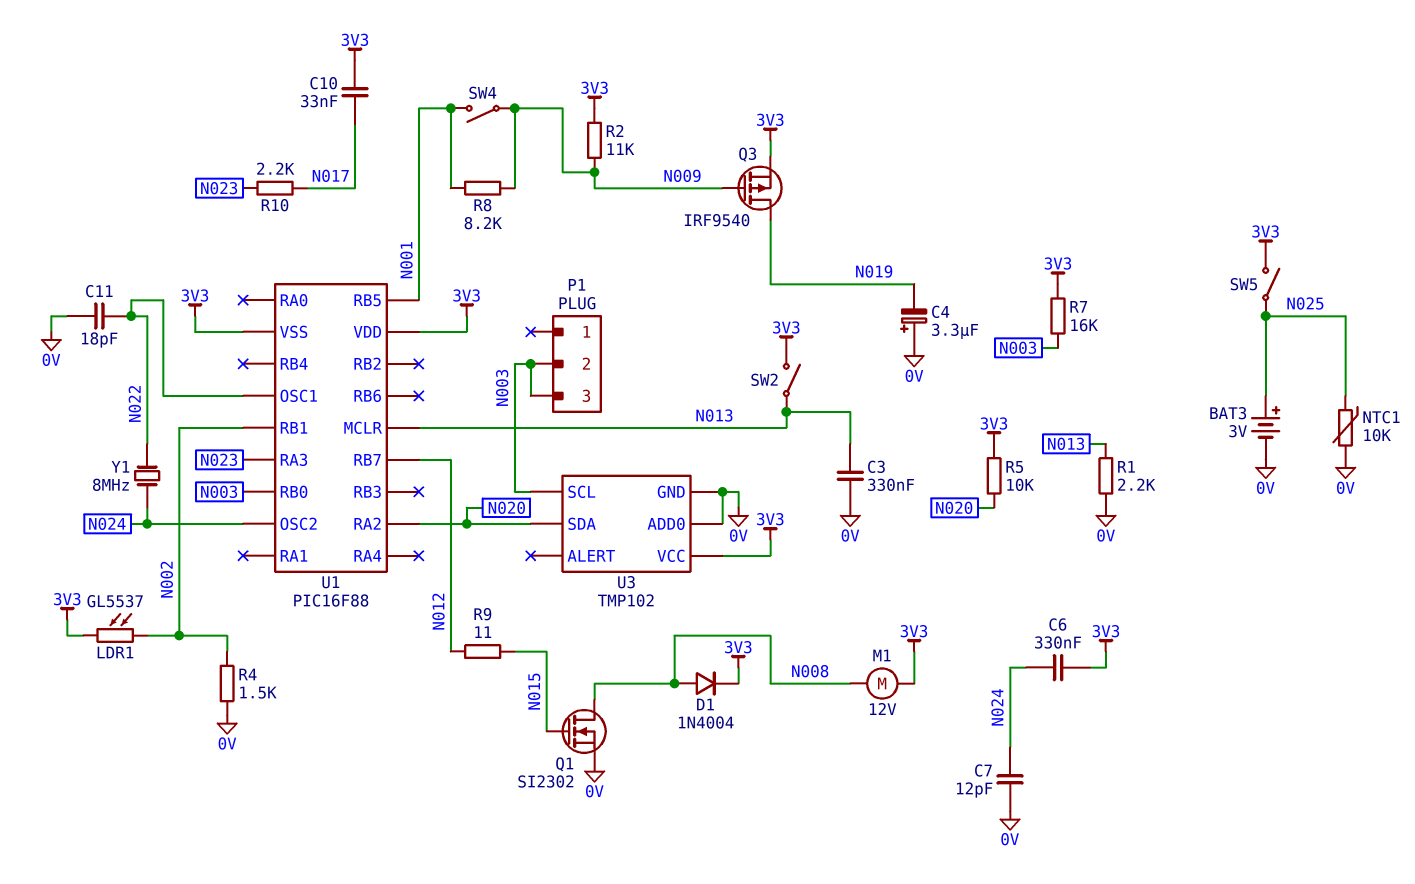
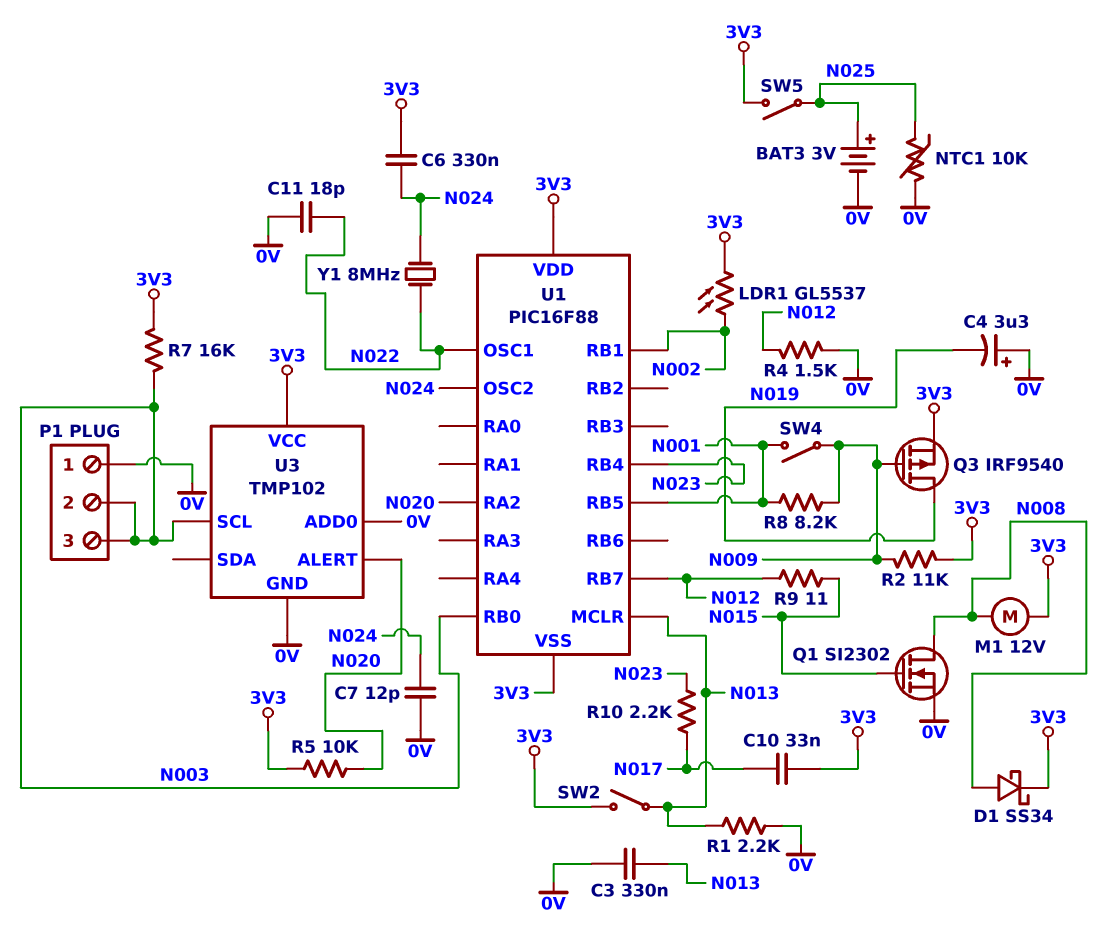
D1: diode 1N4004 (A N008, K 3V3) -> schottky SS34 (A N008, K 3V3)
P1 pin 1: none -> 0V
R4: 1.5k (0V, N002) -> 1.5k (0V, N012)
U1 pin RA3: N023 -> none
U1 pin RB4: none -> N023
U3 pin ALERT: none -> N020
U3 pin SDA: N020 -> none

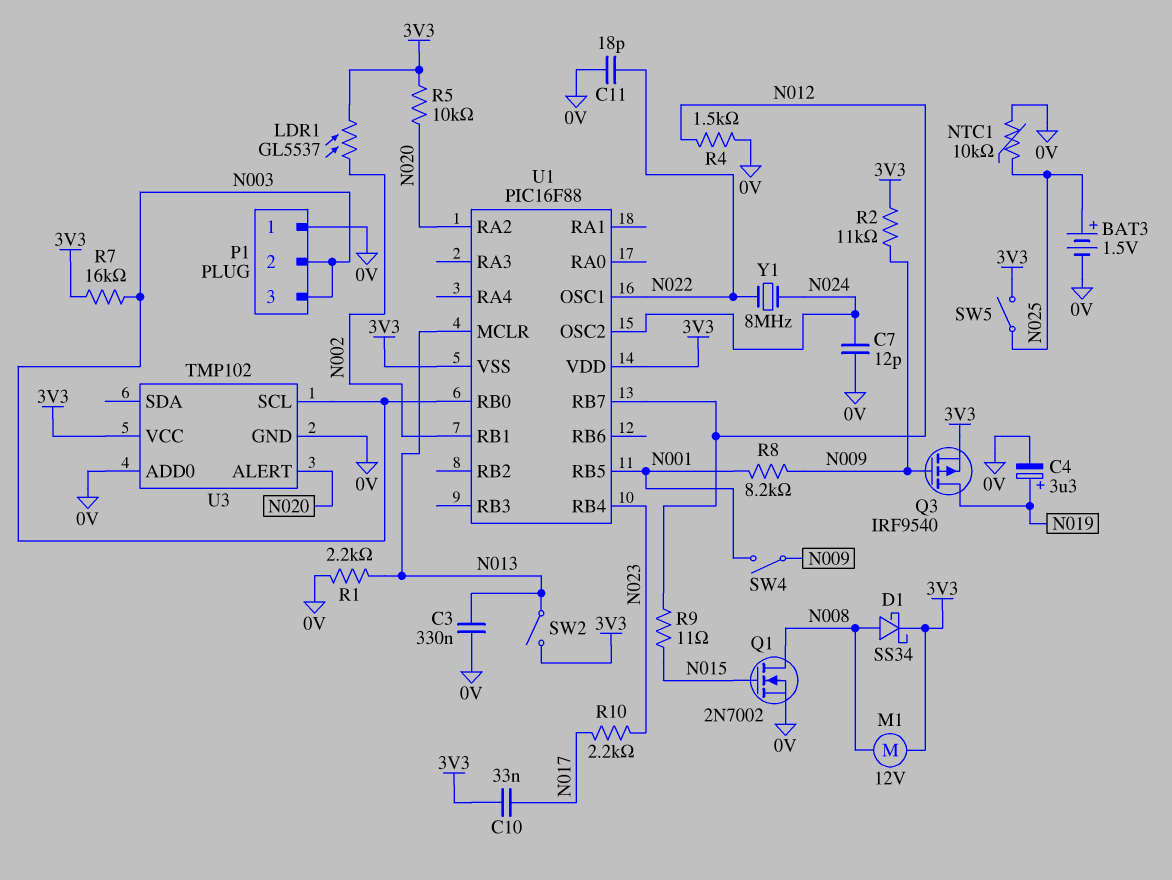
BAT3: 3V (plus N025, minus 0V) -> 1.5V (plus N025, minus 0V)
C4: 3.3uF (plus 0V, minus N019) -> 3.3uF (plus N019, minus 0V)
C6: 330nF (3V3, N024) -> none
Q1: NMOS SI2302 (G N015, D N008, S 0V) -> NMOS 2N7002 (G N015, D N008, S 0V)

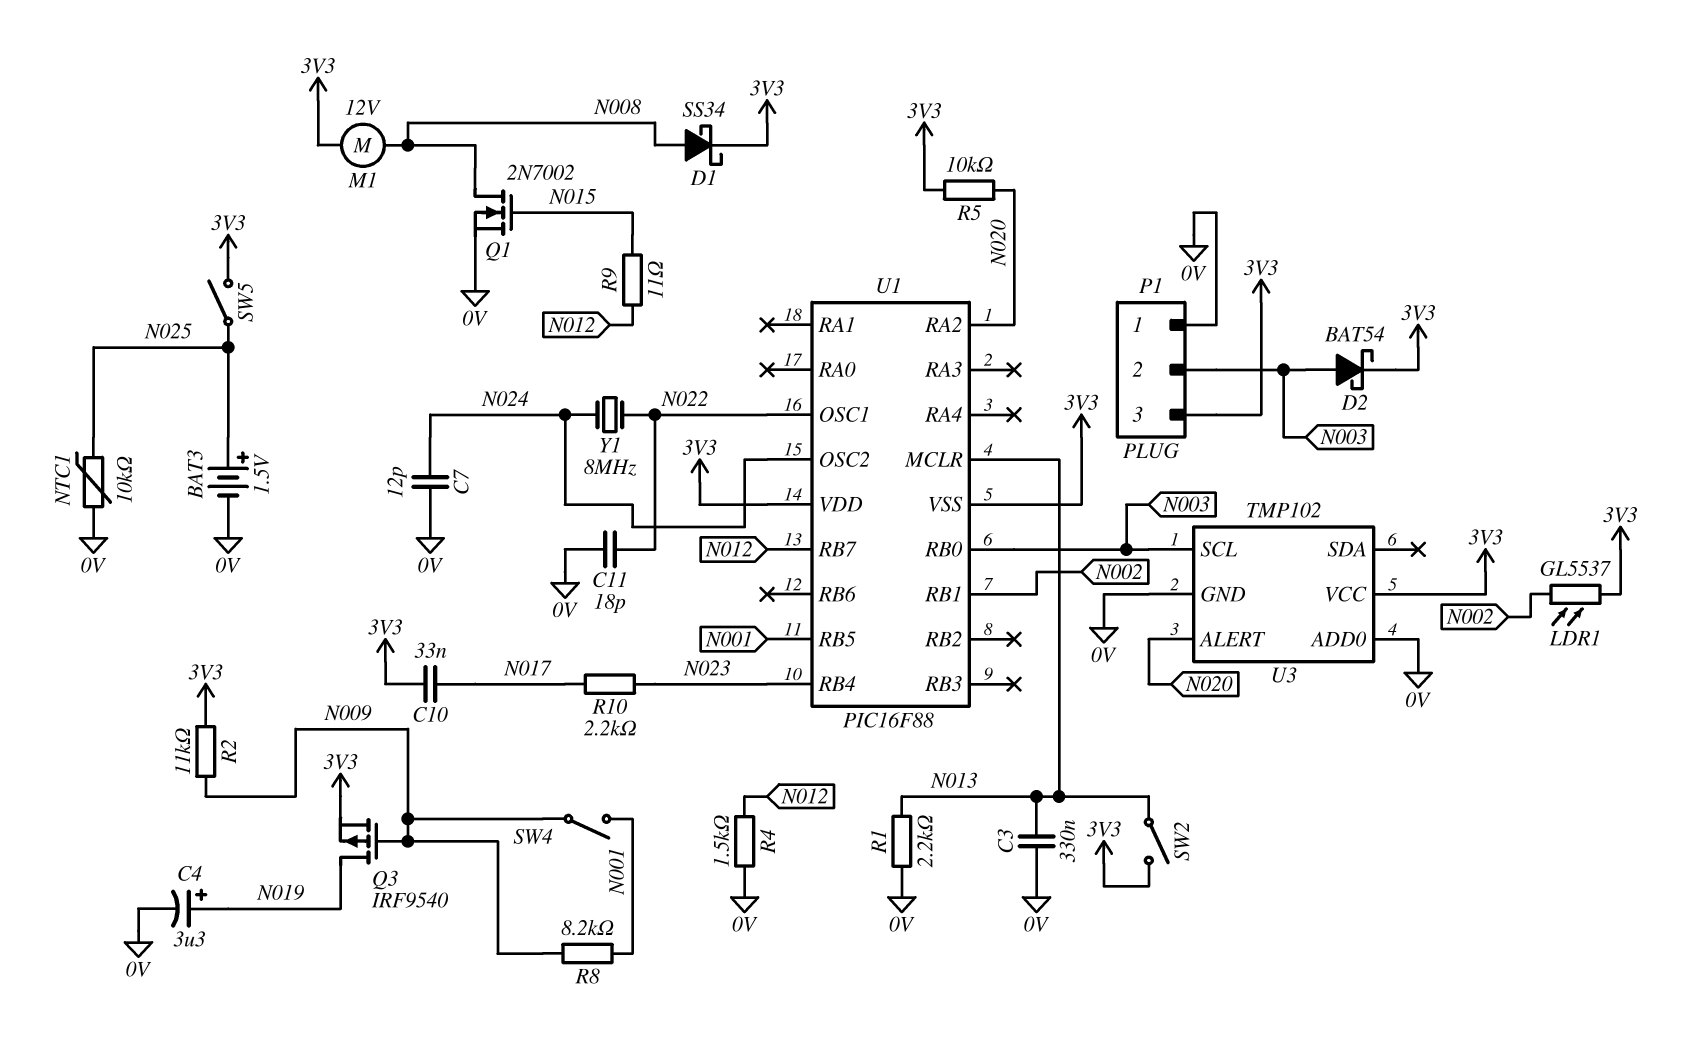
D2: none -> schottky BAT54 (A N003, K 3V3)
P1 pin 3: N003 -> 3V3
R7: 16k (3V3, N003) -> none

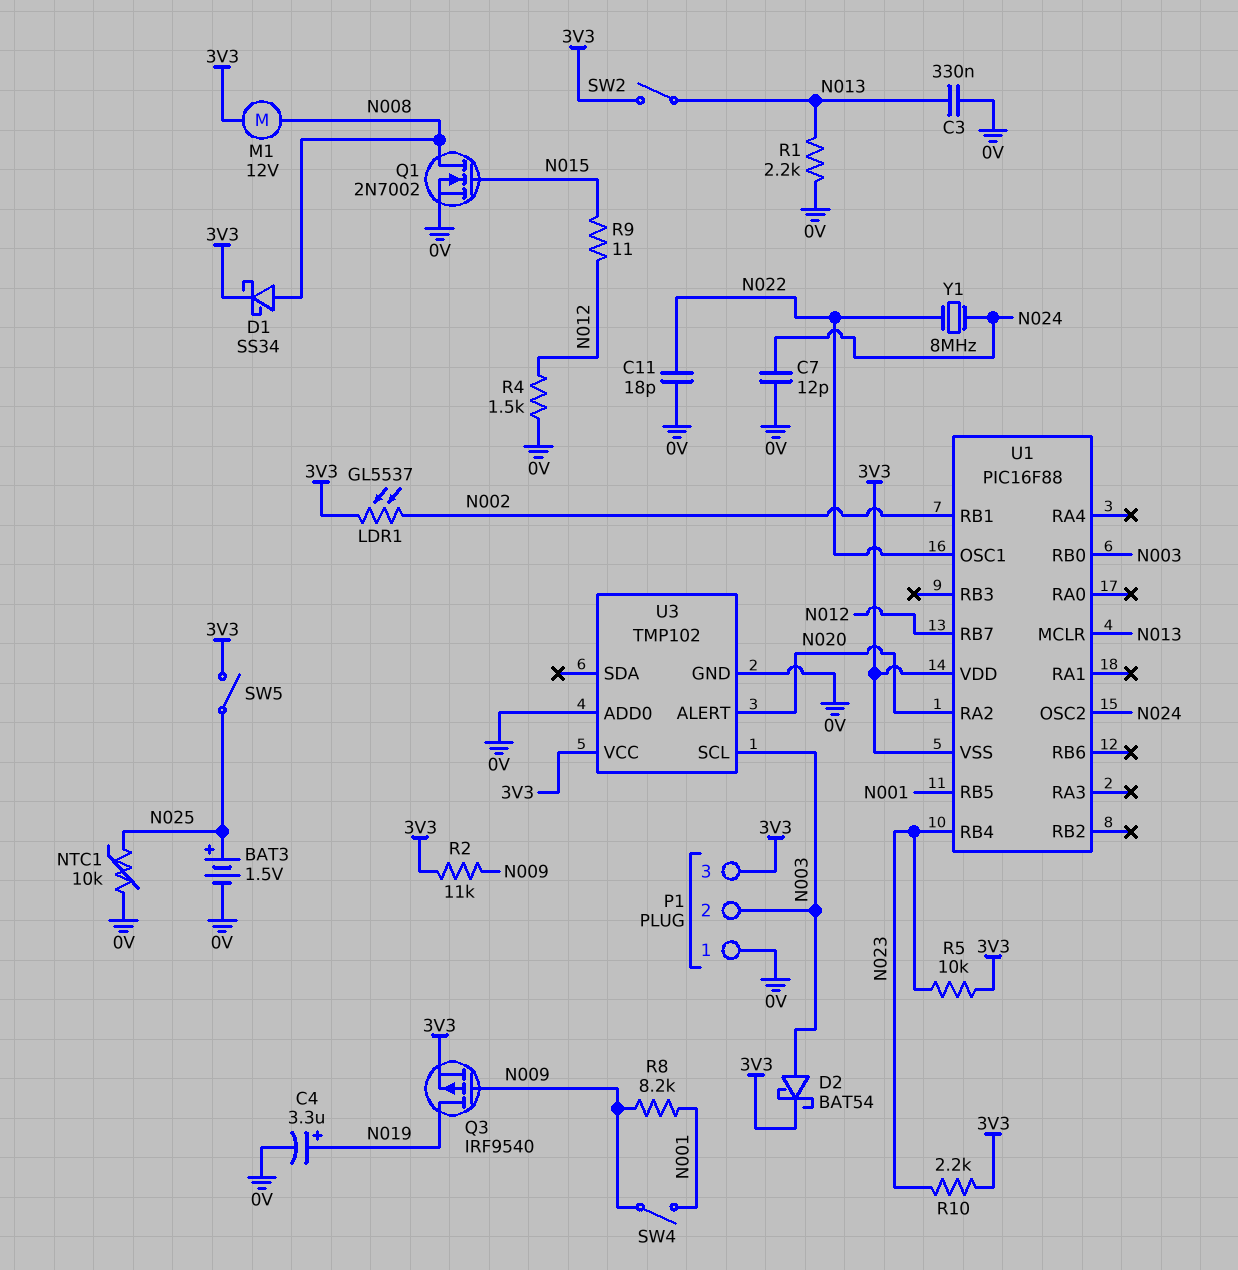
C10: 33nF (3V3, N017) -> none
R5: 10k (3V3, N020) -> 10k (3V3, N023)
R10: 2.2k (N017, N023) -> 2.2k (3V3, N023)

